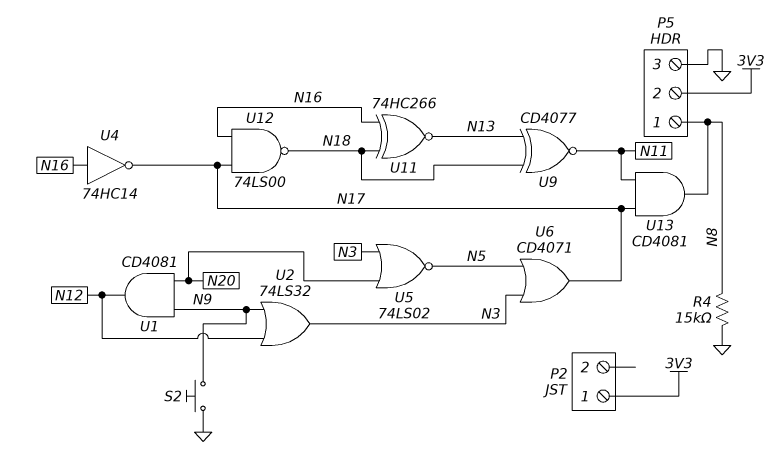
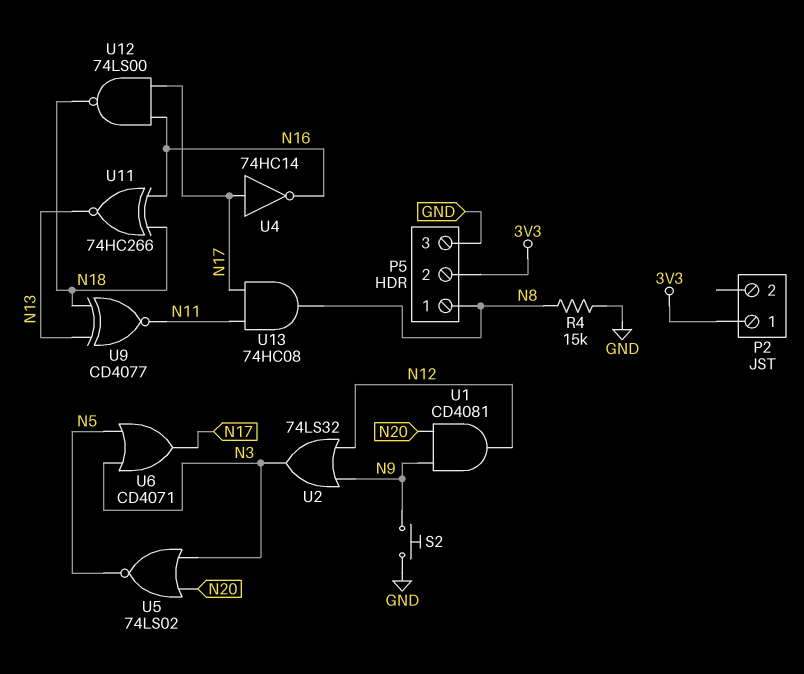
U4: NOT 74HC14 (in N16, out N17) -> NOT 74HC14 (in N17, out N16)
U13: AND CD4081 (in N11, in N17, out N8) -> AND 74HC08 (in N11, in N17, out N8)

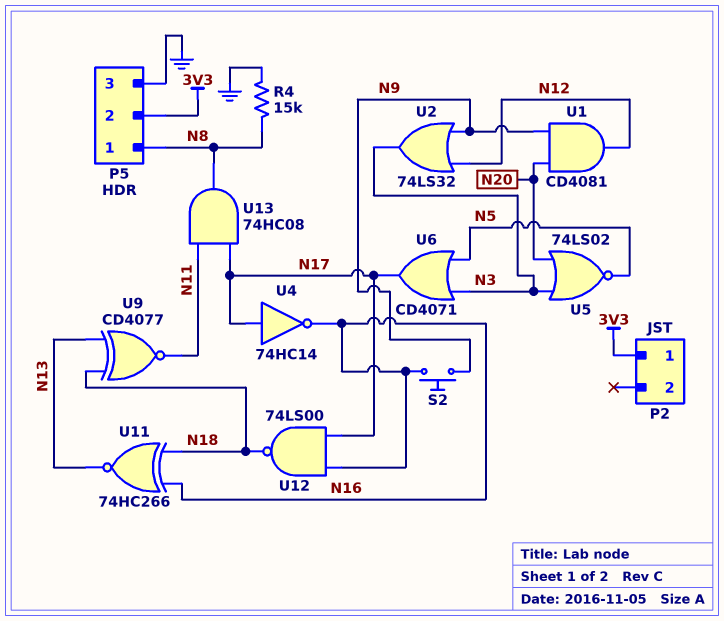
S2: button (GND, N9) -> button (N9, N16)

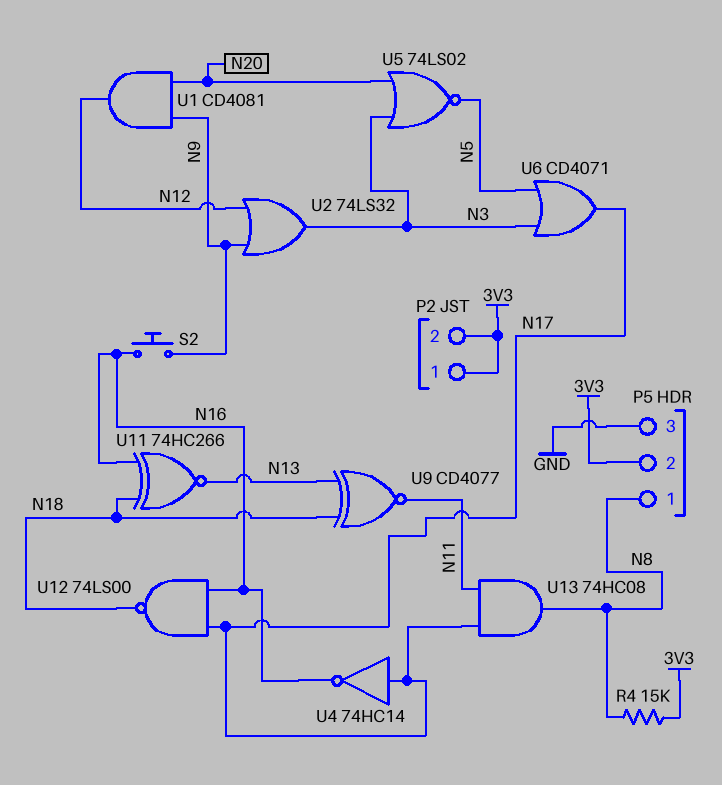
P2 pin 2: none -> 3V3
R4: 15k (GND, N8) -> 15k (3V3, N8)

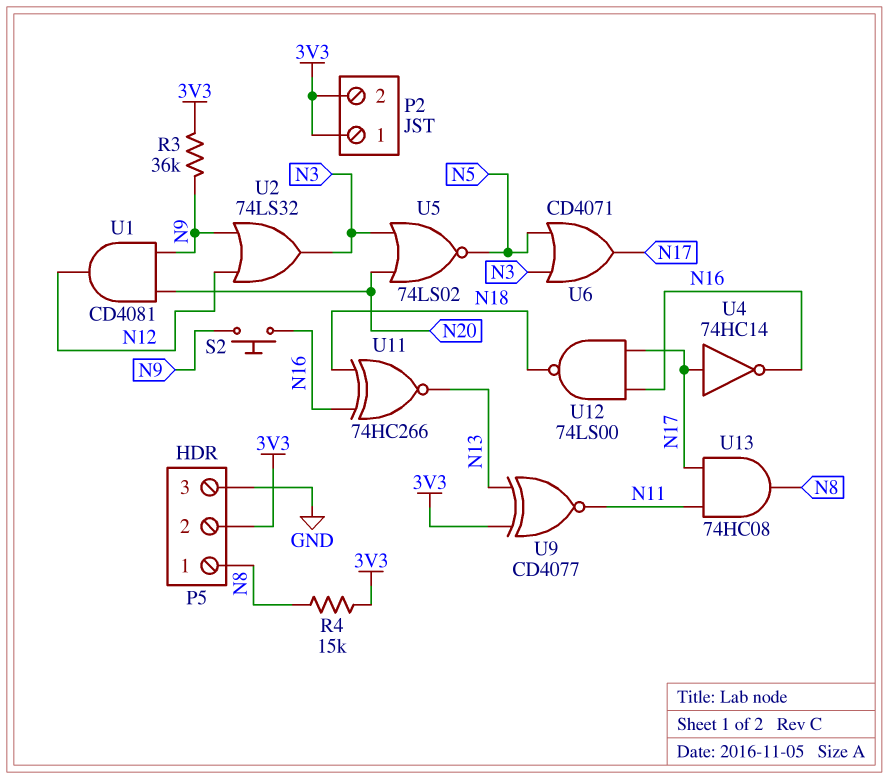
R3: none -> 36k (3V3, N9)
U9: XNOR CD4077 (in N13, in N18, out N11) -> XNOR CD4077 (in 3V3, in N13, out N11)

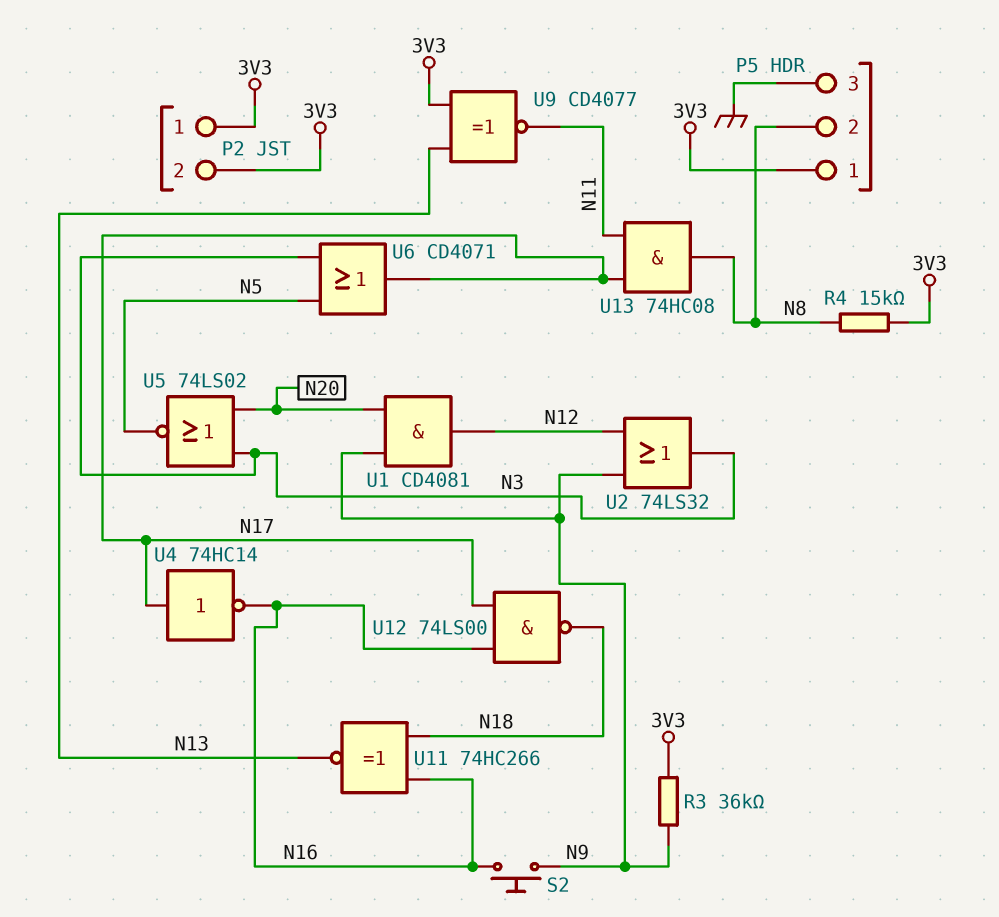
P5 pin 1: N8 -> 3V3
P5 pin 2: 3V3 -> N8

